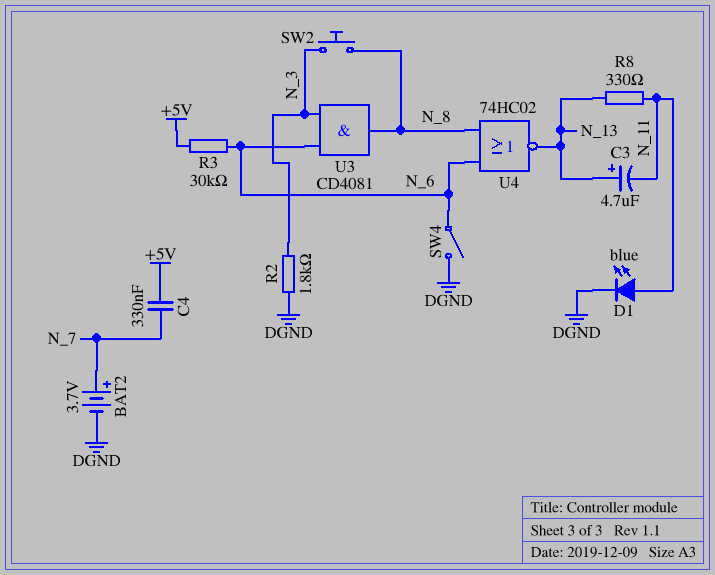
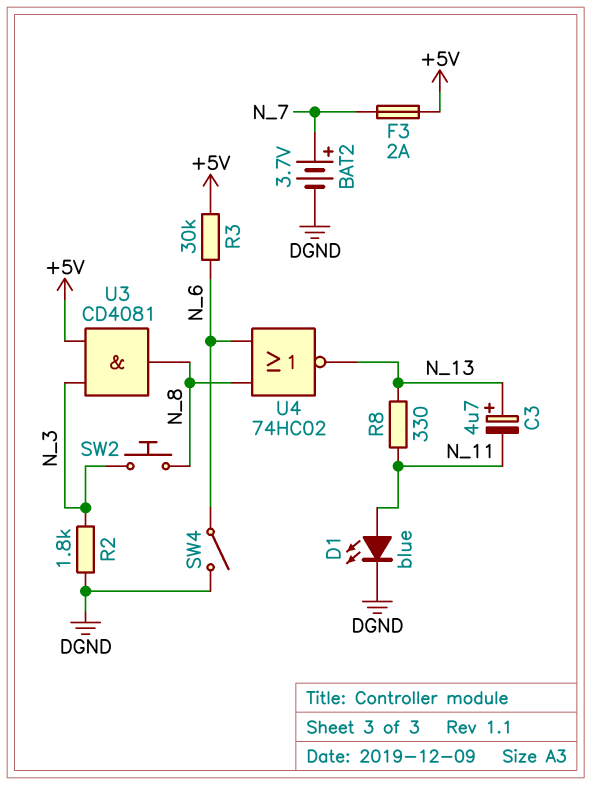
C4: 330nF (+5V, N_7) -> none
F3: none -> 2A (+5V, N_7)
U3: AND CD4081 (in N_3, in N_6, out N_8) -> AND CD4081 (in +5V, in N_3, out N_8)

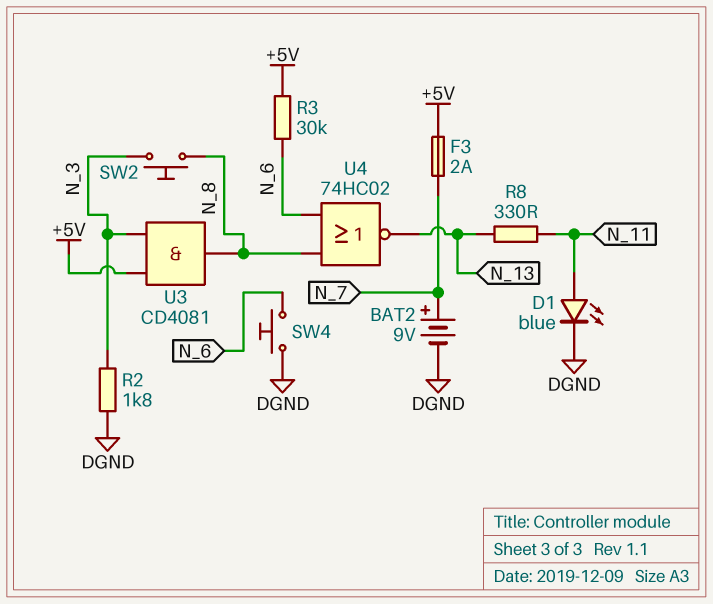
BAT2: 3.7V (plus N_7, minus DGND) -> 9V (plus N_7, minus DGND)
C3: 4.7uF (plus N_13, minus N_11) -> none
SW4: switch (DGND, N_6) -> button (DGND, N_6)

